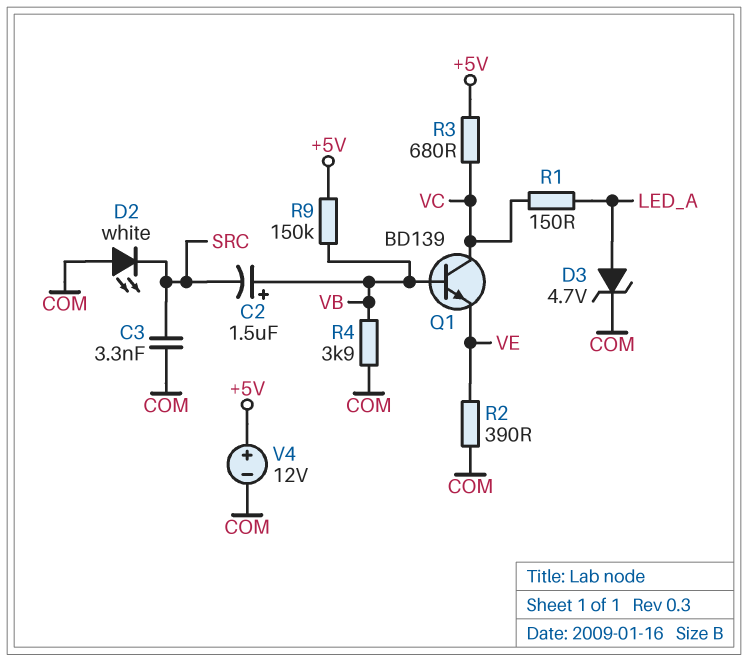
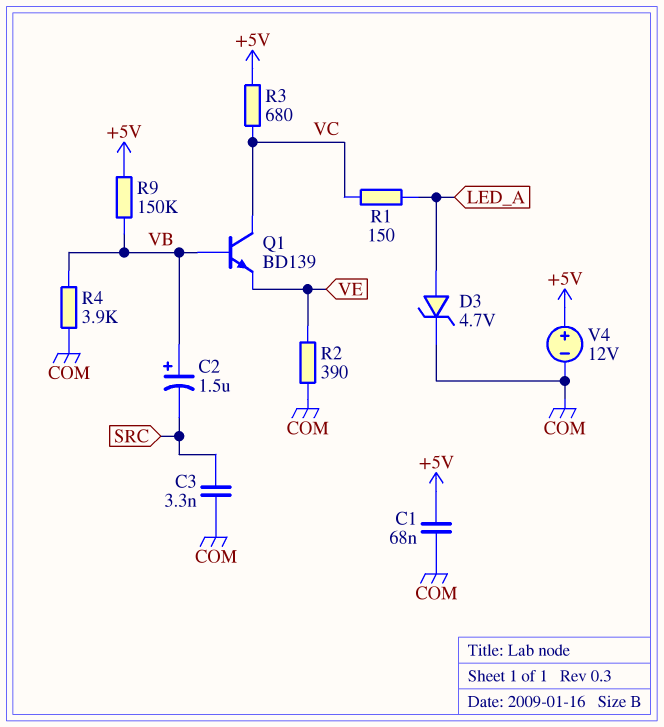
C1: none -> 68nF (+5V, COM)
D2: LED white (A COM, K SRC) -> none

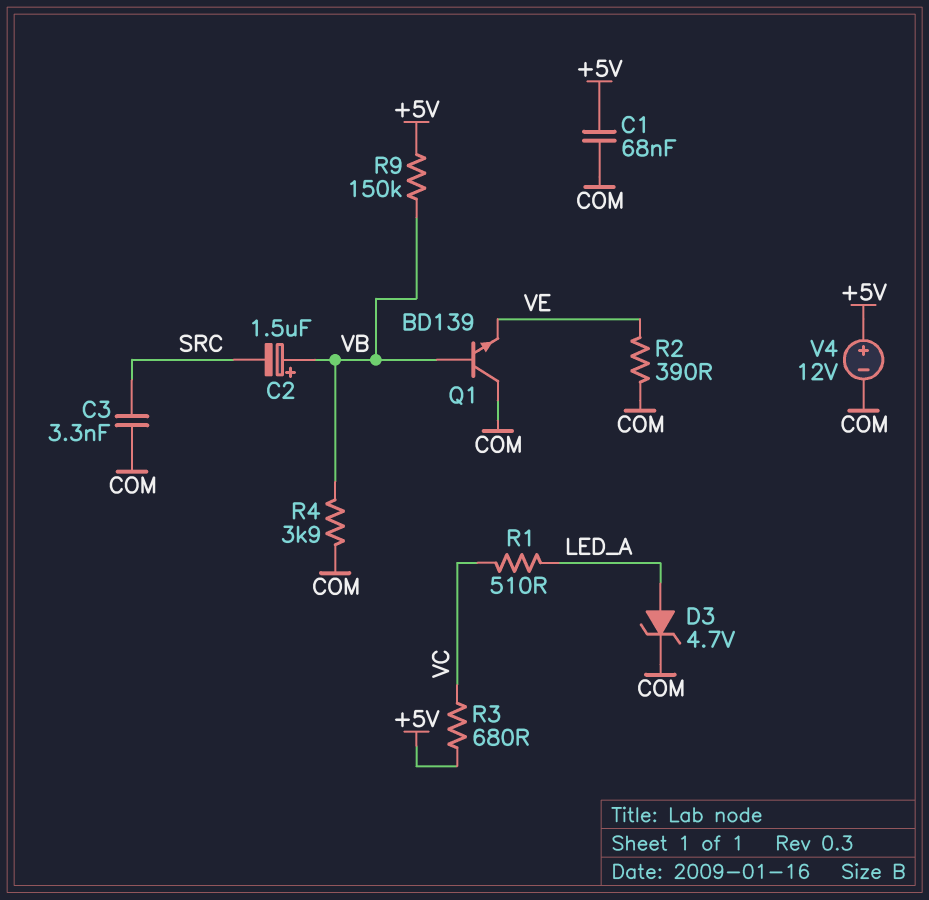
Q1: NPN BD139 (B VB, C VC, E VE) -> NPN BD139 (B VB, C COM, E VE)
R1: 150 (LED_A, VC) -> 510 (LED_A, VC)

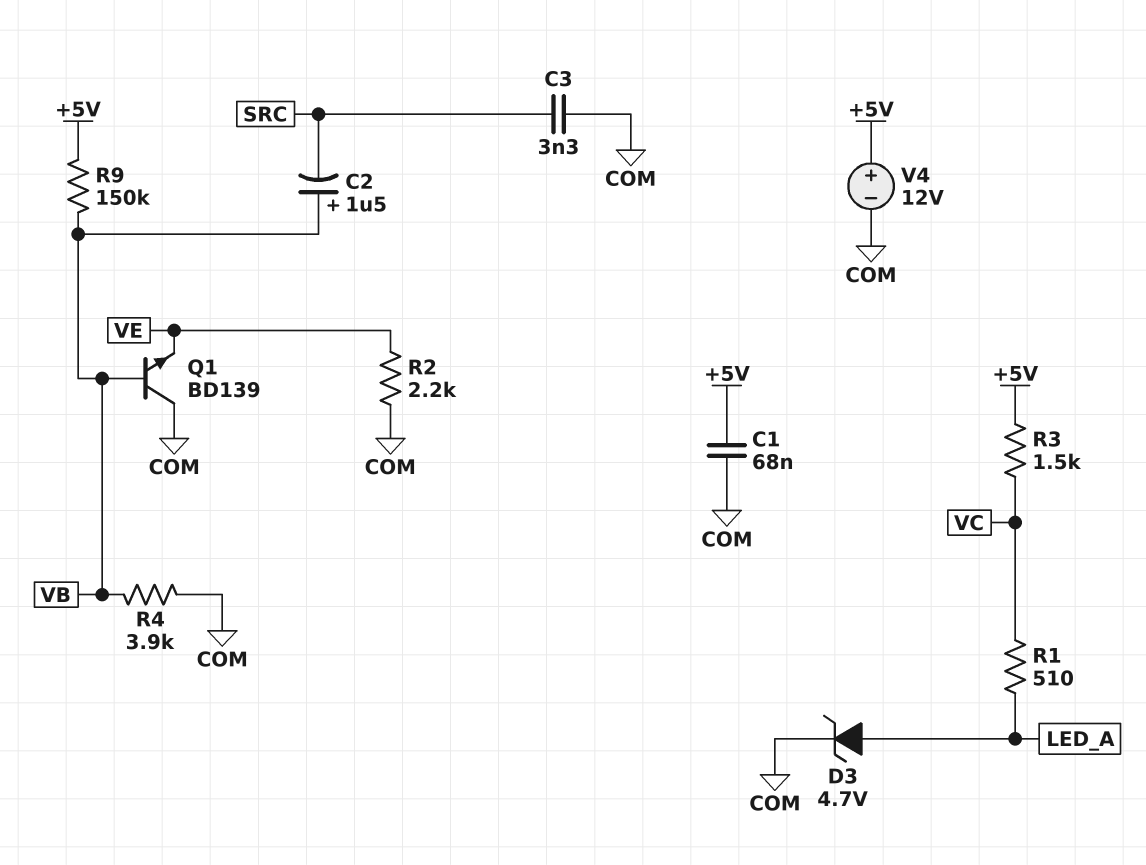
R2: 390 (COM, VE) -> 2.2k (COM, VE)
R3: 680 (+5V, VC) -> 1.5k (+5V, VC)

